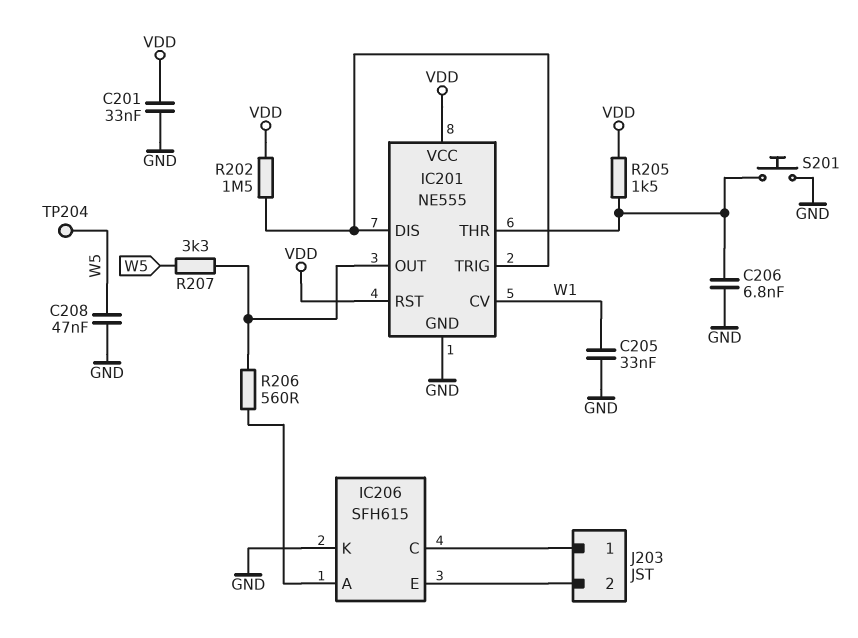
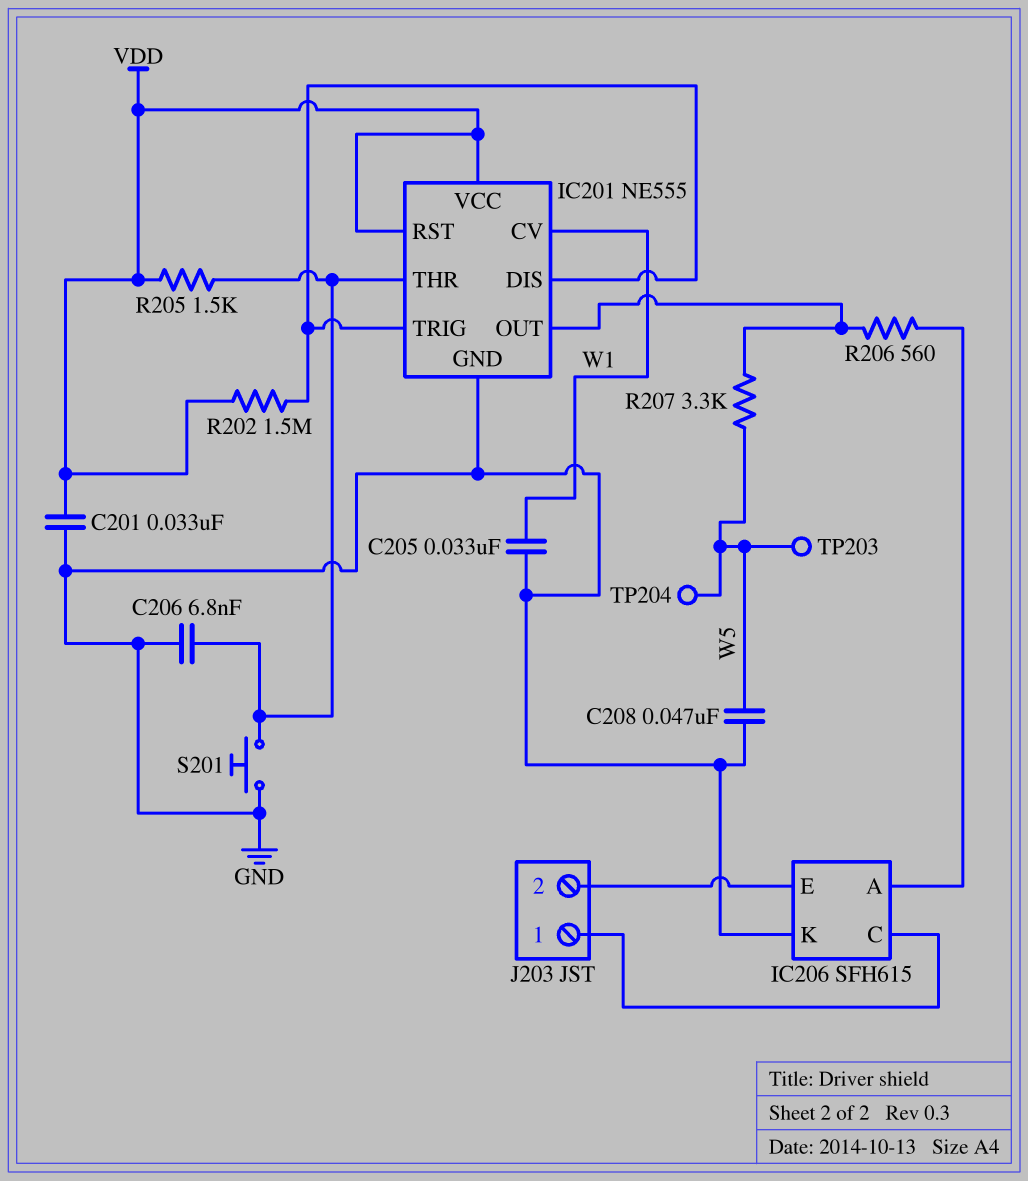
TP203: none -> test point (W5)

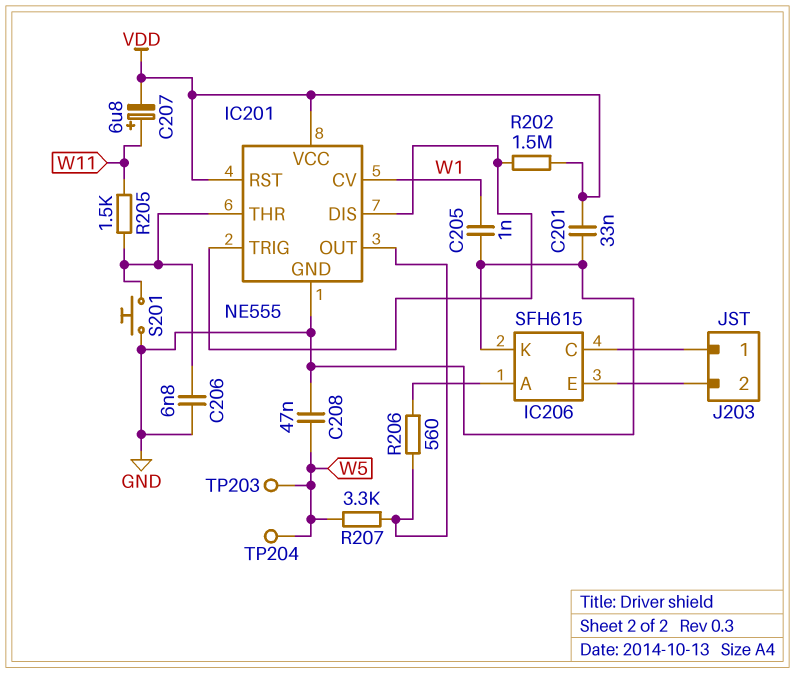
C205: 33nF (GND, W1) -> 1nF (GND, W1)
C207: none -> 6.8uF (plus W11, minus VDD)
R205: 1.5k (IC201/THR, VDD) -> 1.5k (IC201/THR, W11)

